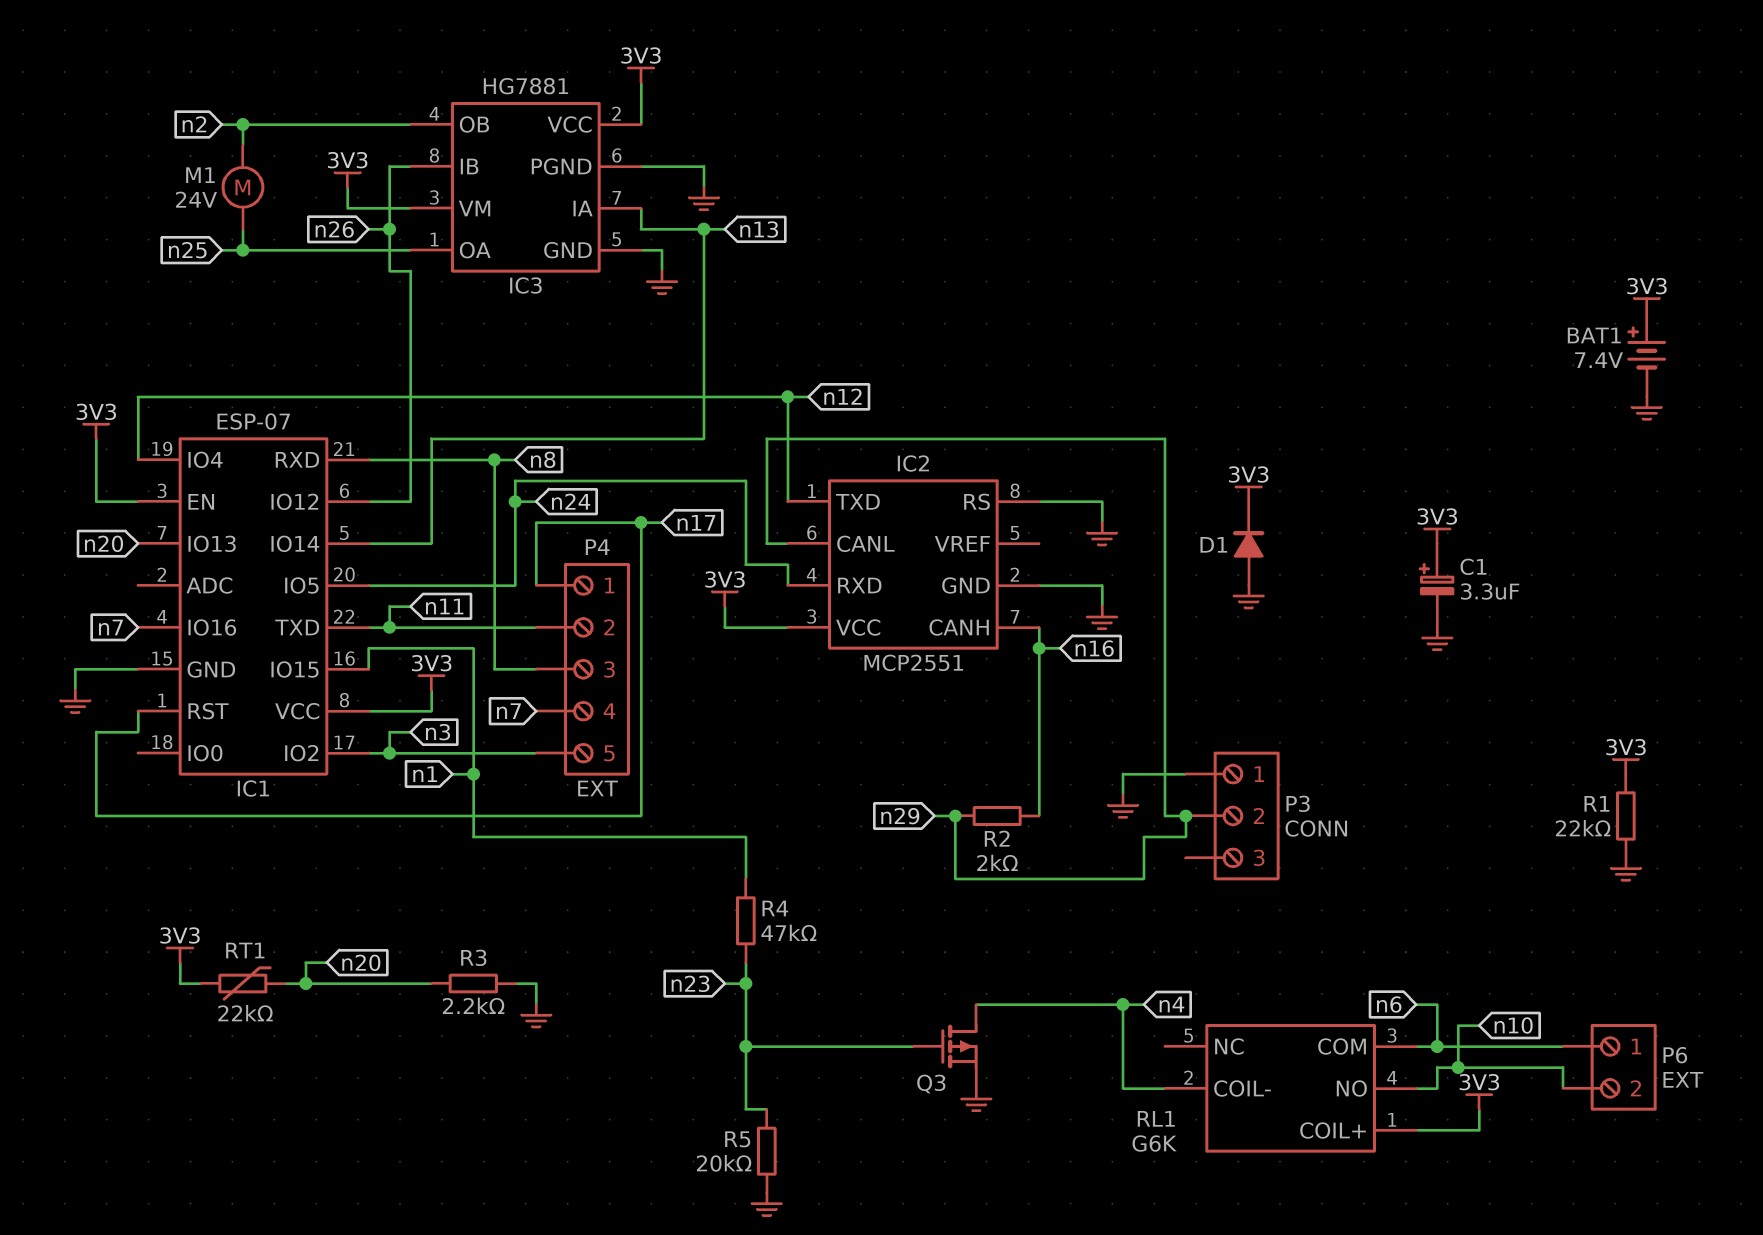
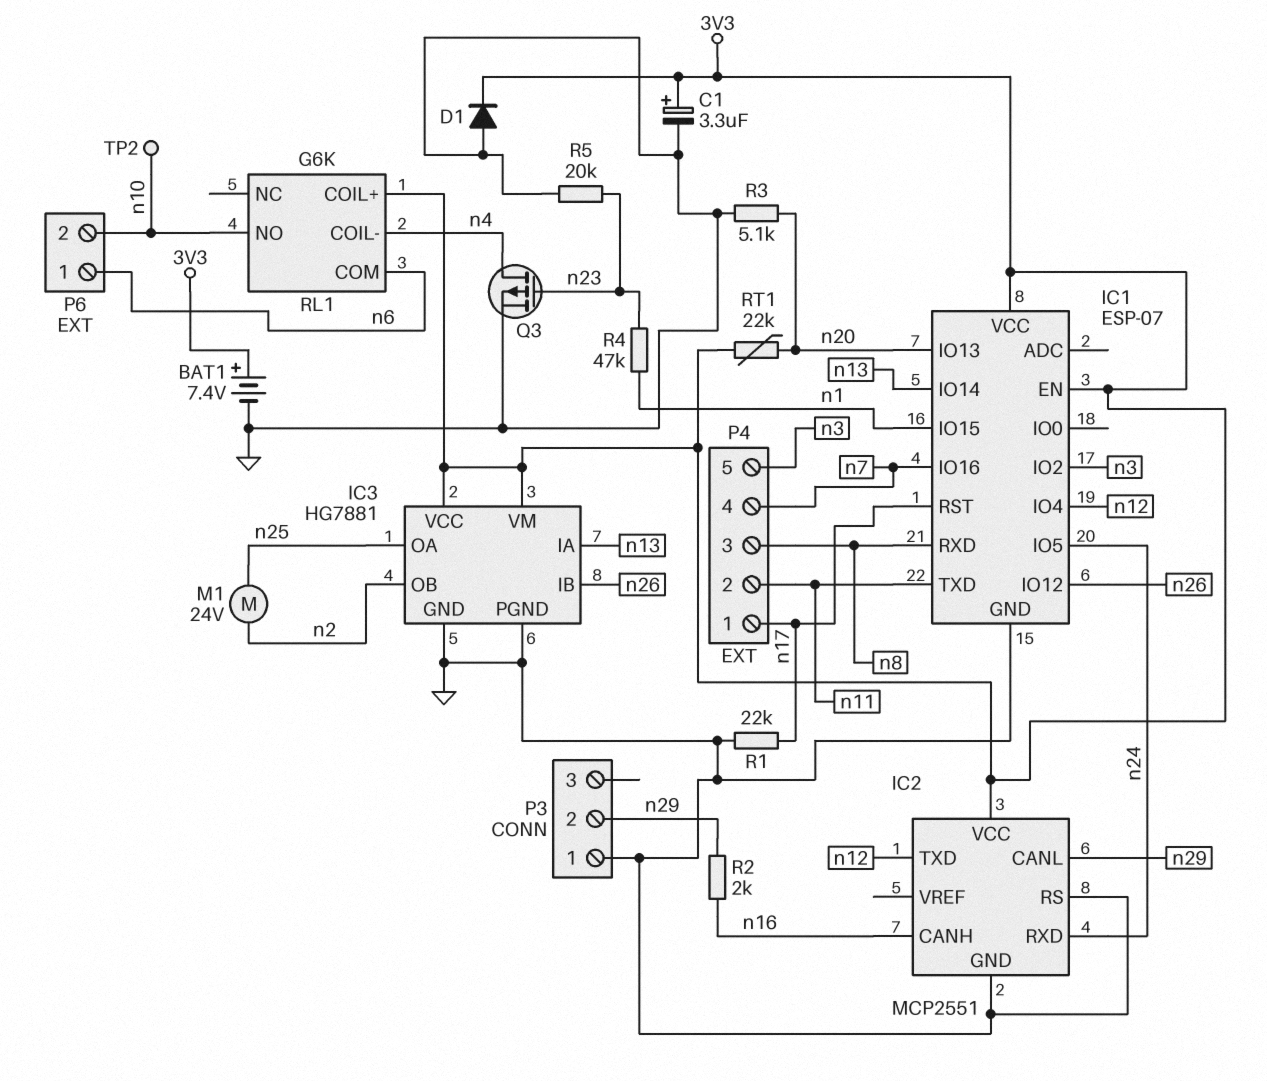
R1: 22k (3V3, GND) -> 22k (GND, n17)
R3: 2.2k (GND, n20) -> 5.1k (GND, n20)
TP2: none -> test point (n10)

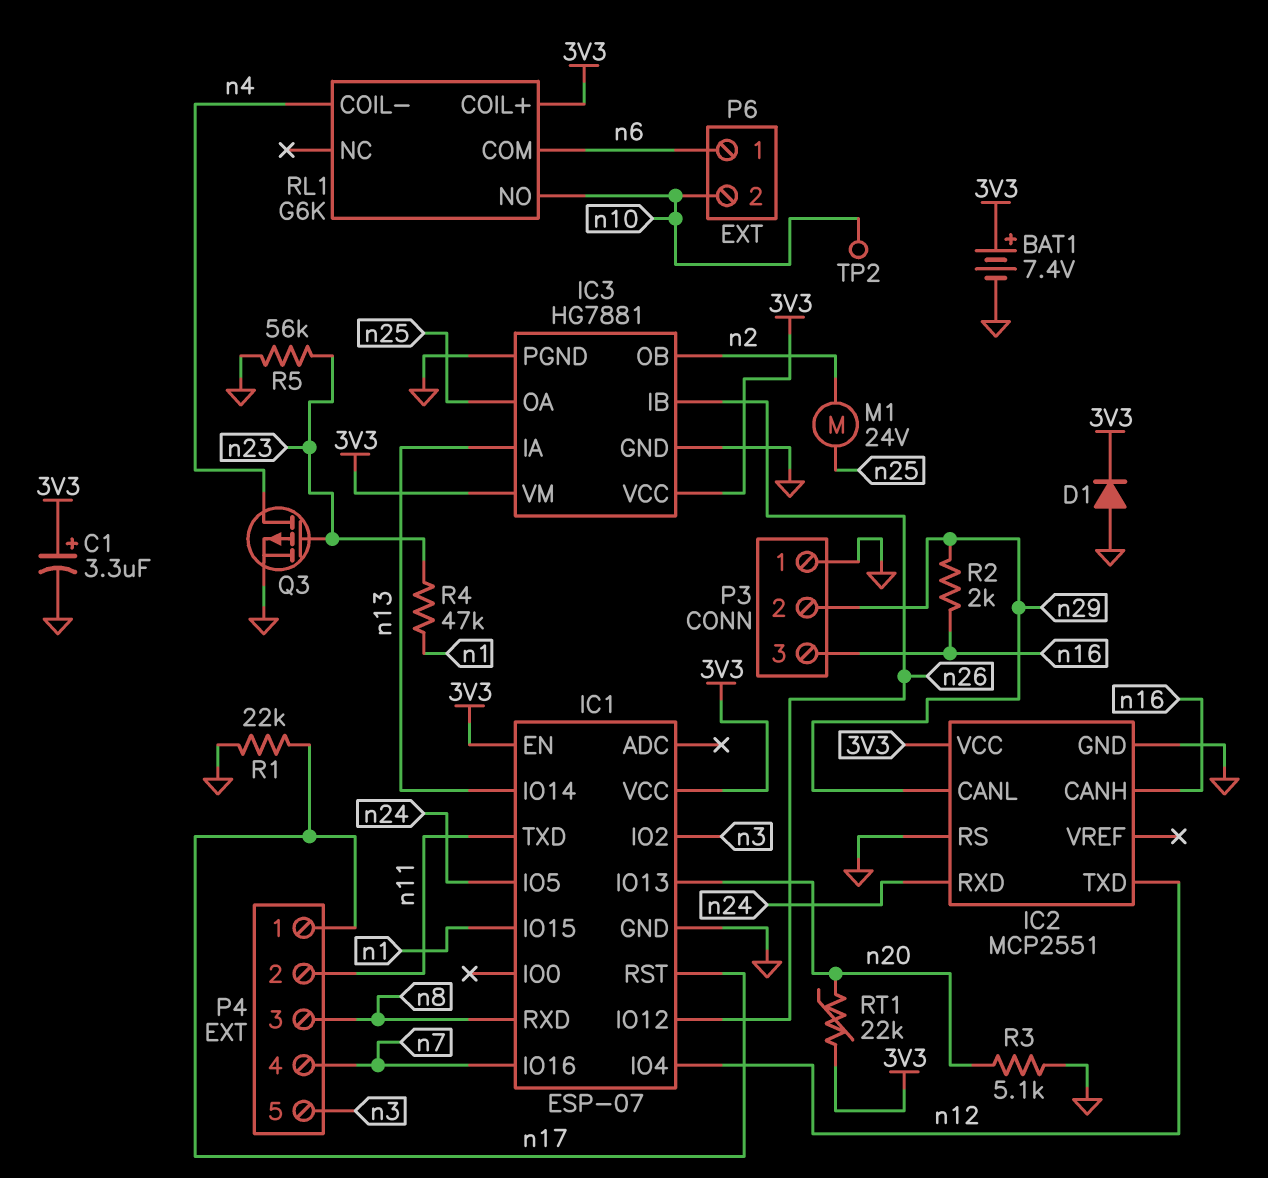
P3 pin 3: none -> n16
R5: 20k (GND, n23) -> 56k (GND, n23)

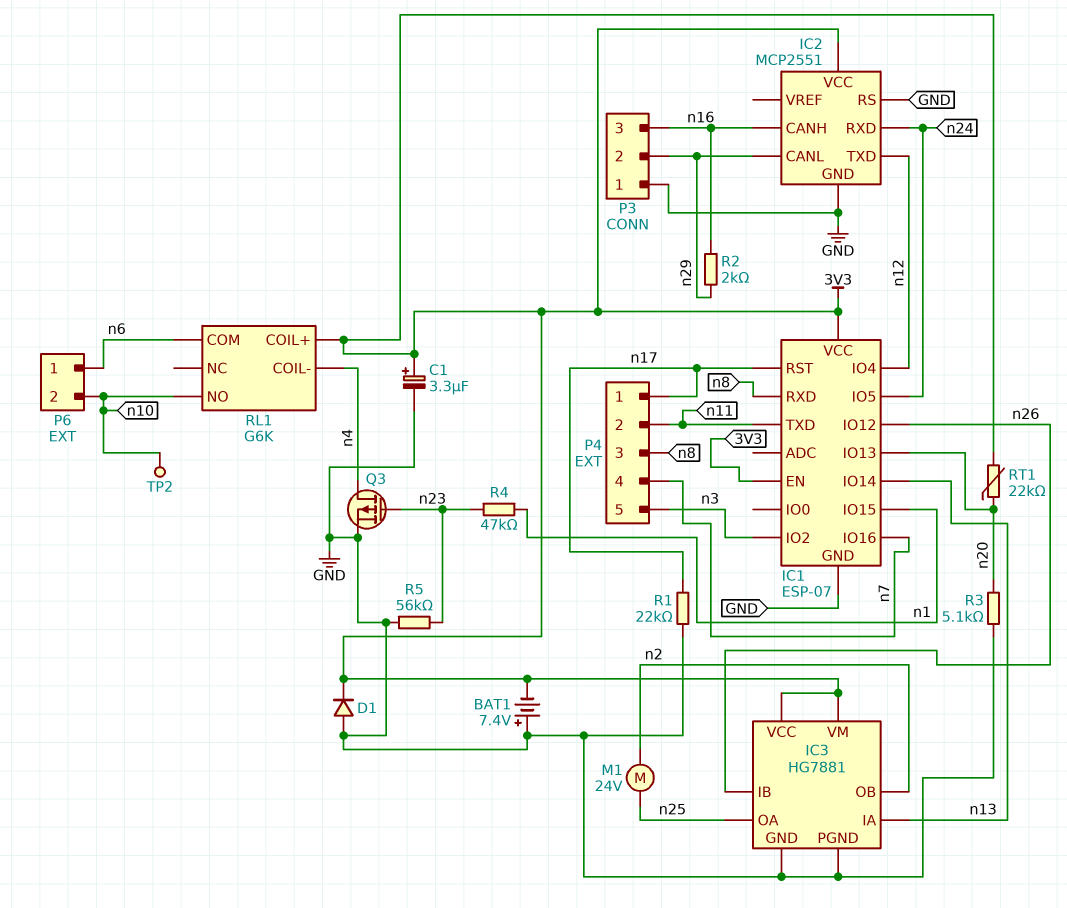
BAT1: 7.4V (plus 3V3, minus GND) -> 7.4V (plus GND, minus 3V3)

